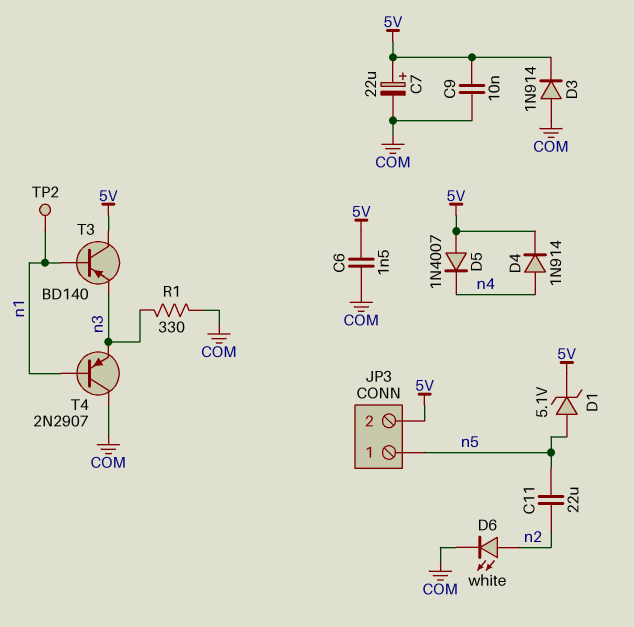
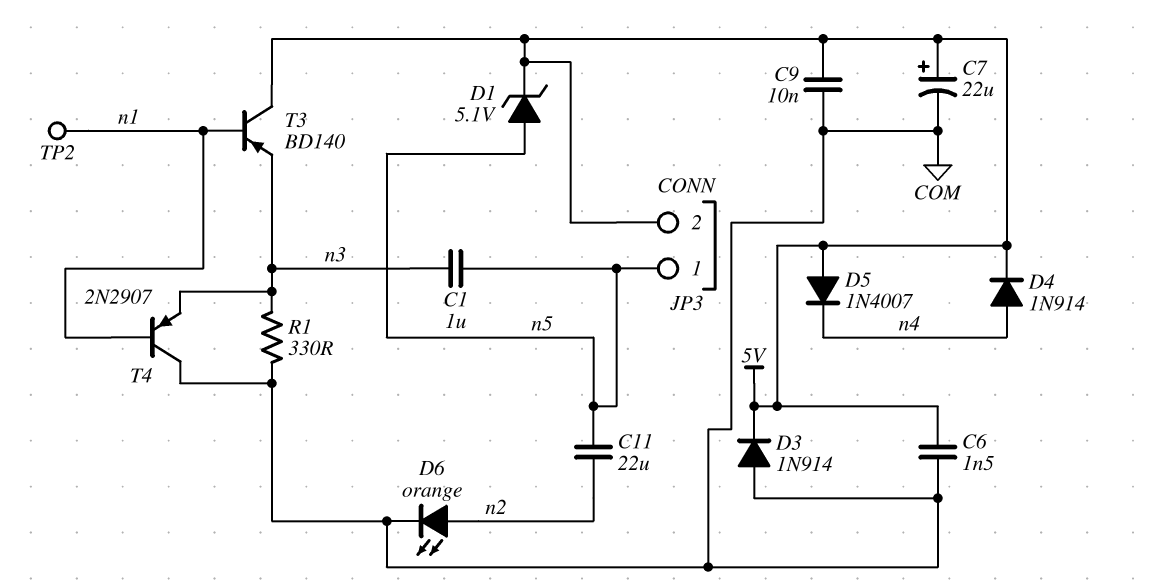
C1: none -> 1uF (n3, n5)
D6: LED white (A n2, K COM) -> LED orange (A n2, K COM)

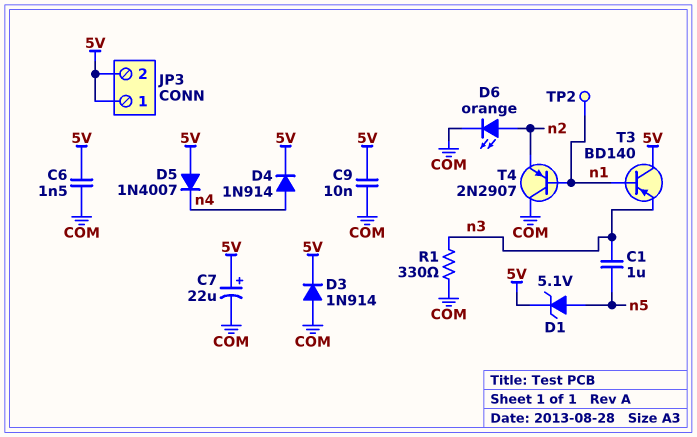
C11: 22uF (n2, n5) -> none
JP3 pin 1: n5 -> 5V
T4: PNP 2N2907 (B n1, C COM, E n3) -> PNP 2N2907 (B n1, C COM, E n2)

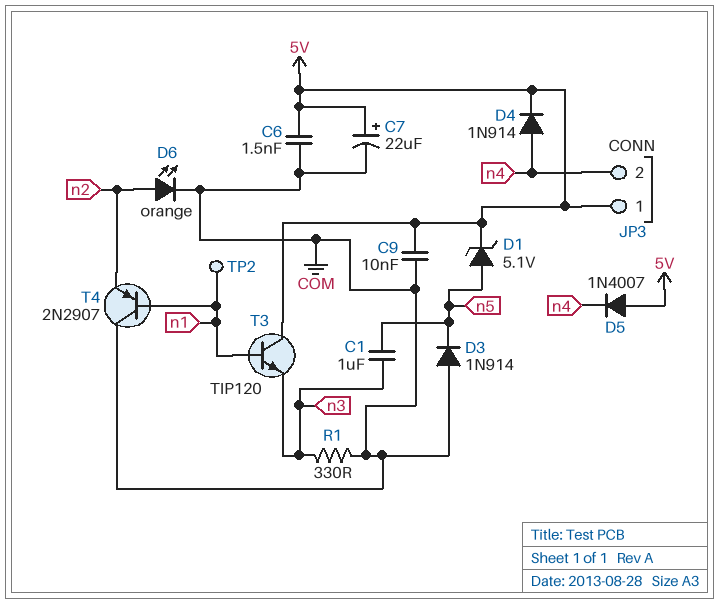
D3: diode 1N914 (A COM, K 5V) -> diode 1N914 (A COM, K n5)
JP3 pin 2: 5V -> n4
T3: PNP BD140 (B n1, C 5V, E n3) -> NPN TIP120 (B n1, C 5V, E n3)

